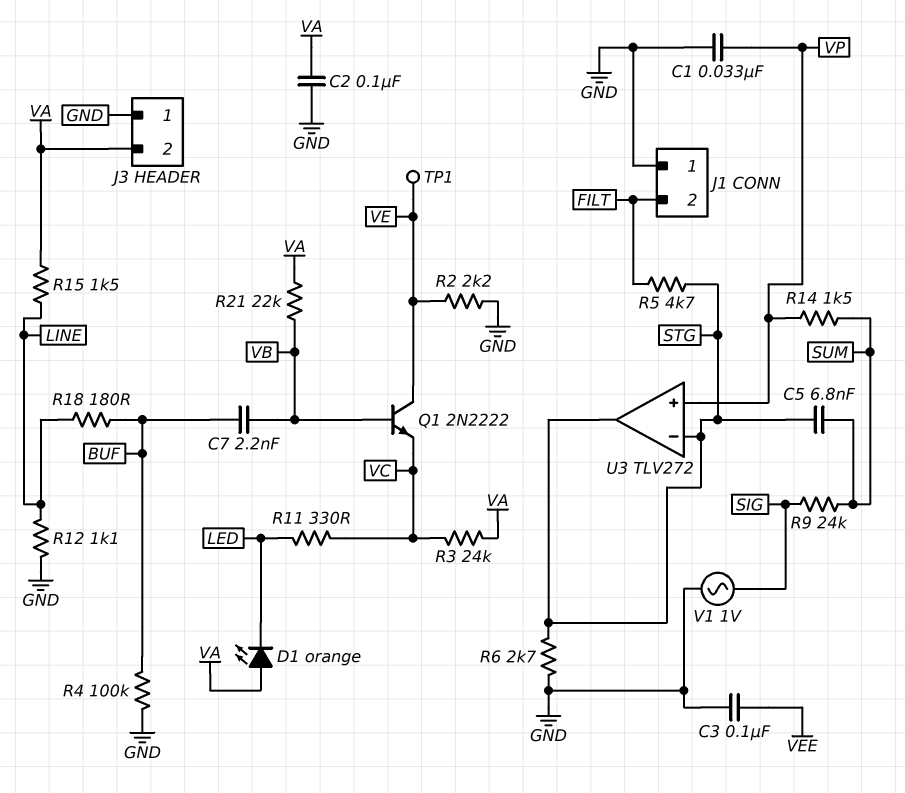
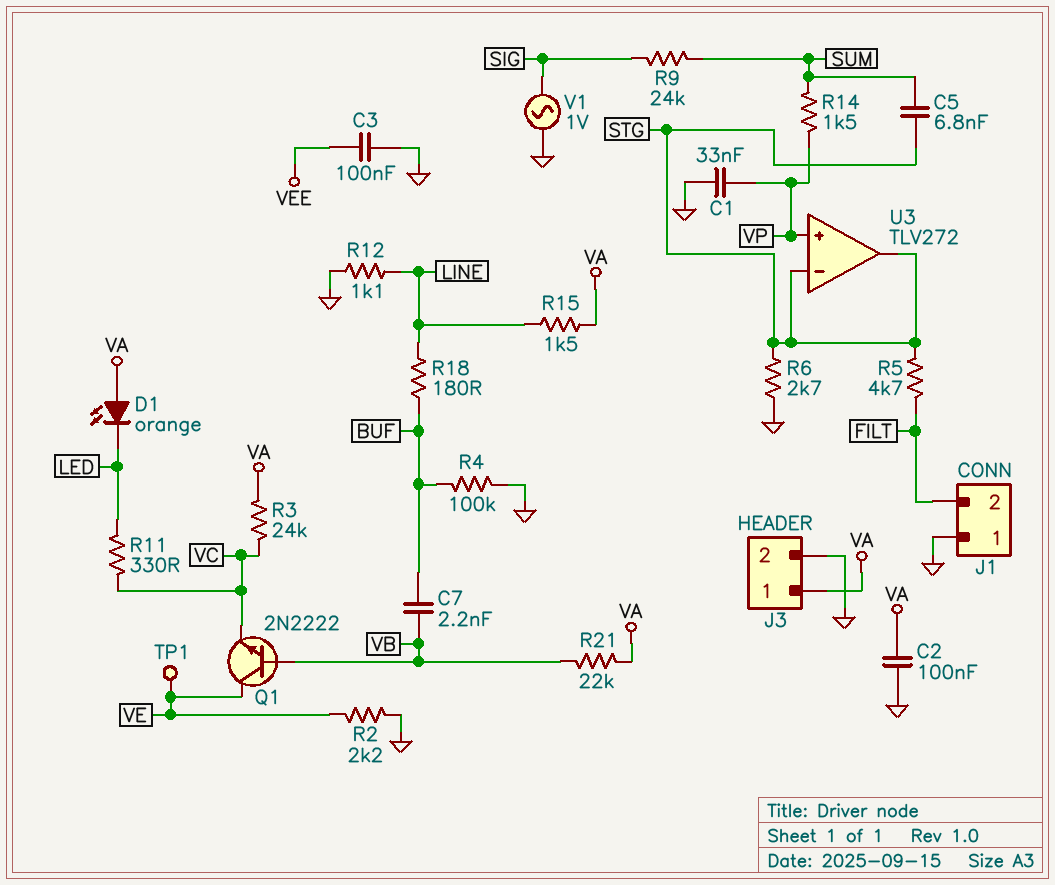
J3 pin 1: GND -> VA
J3 pin 2: VA -> GND

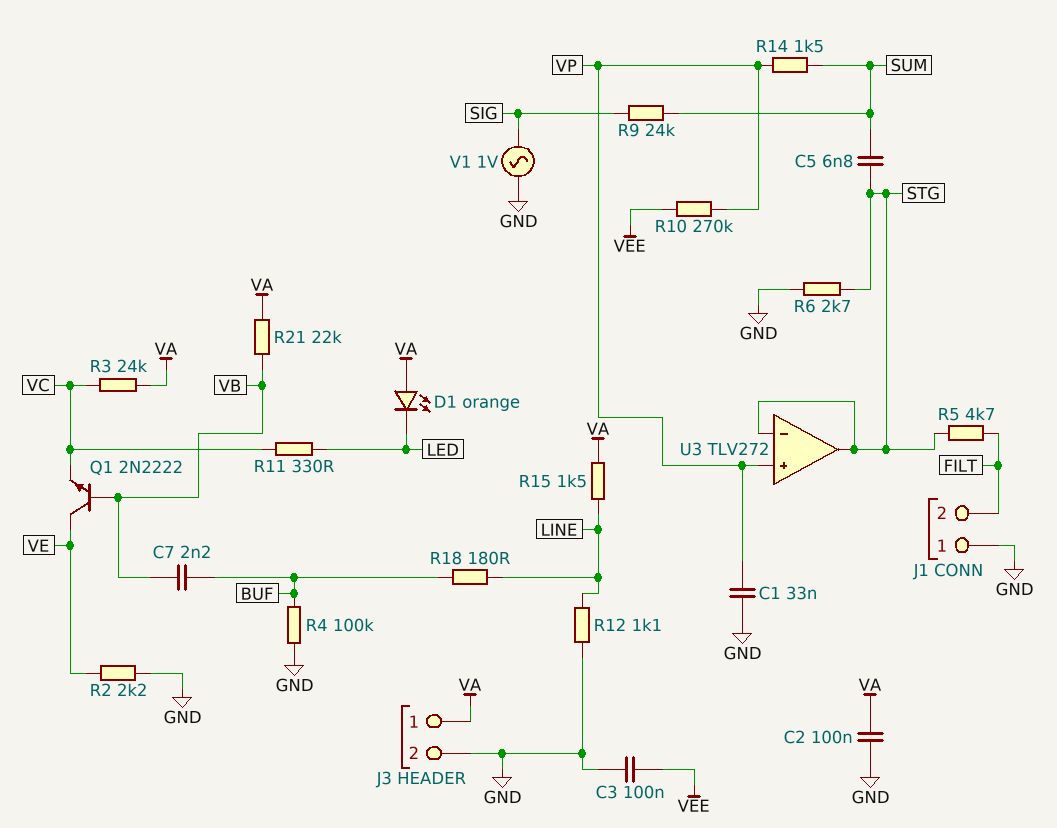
R10: none -> 270k (VEE, VP)
TP1: test point (VE) -> none

